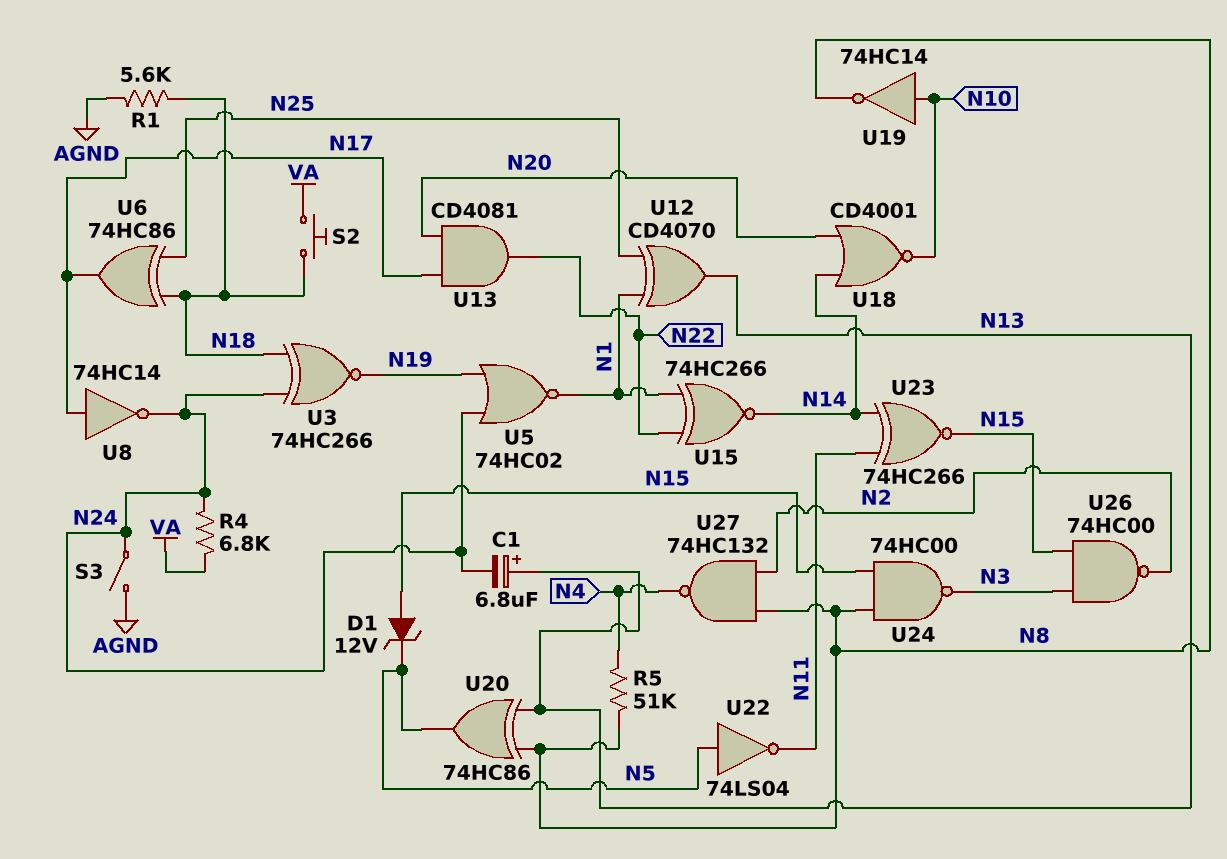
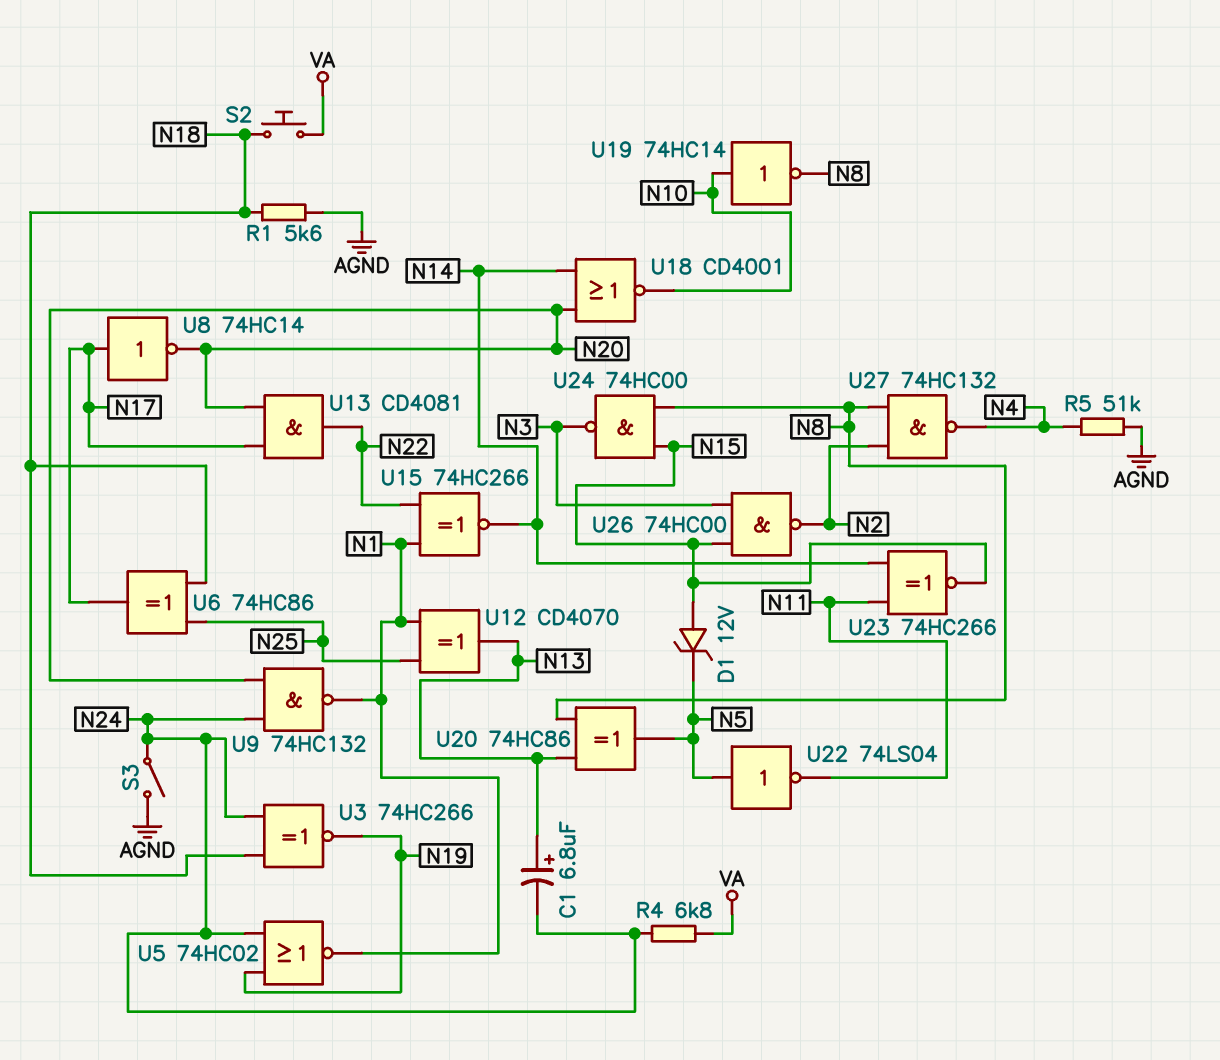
R5: 51k (N4, N8) -> 51k (AGND, N4)
U8: NOT 74HC14 (in N17, out N24) -> NOT 74HC14 (in N17, out N20)
U9: none -> NAND 74HC132 (in N20, in N24, out N1)

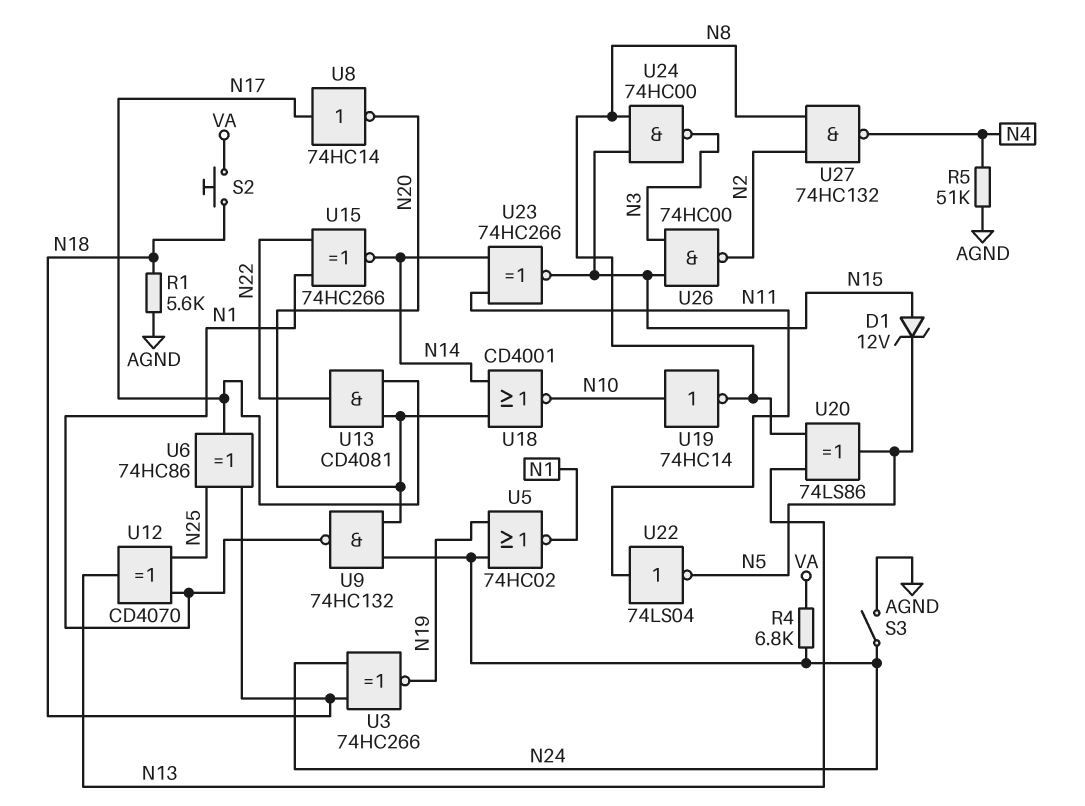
C1: 6.8uF (plus N13, minus N24) -> none
U20: XOR 74HC86 (in N8, in N13, out N5) -> XOR 74LS86 (in N8, in N13, out N5)
U22: NOT 74LS04 (in N5, out N11) -> NOT 74LS04 (in N11, out N5)

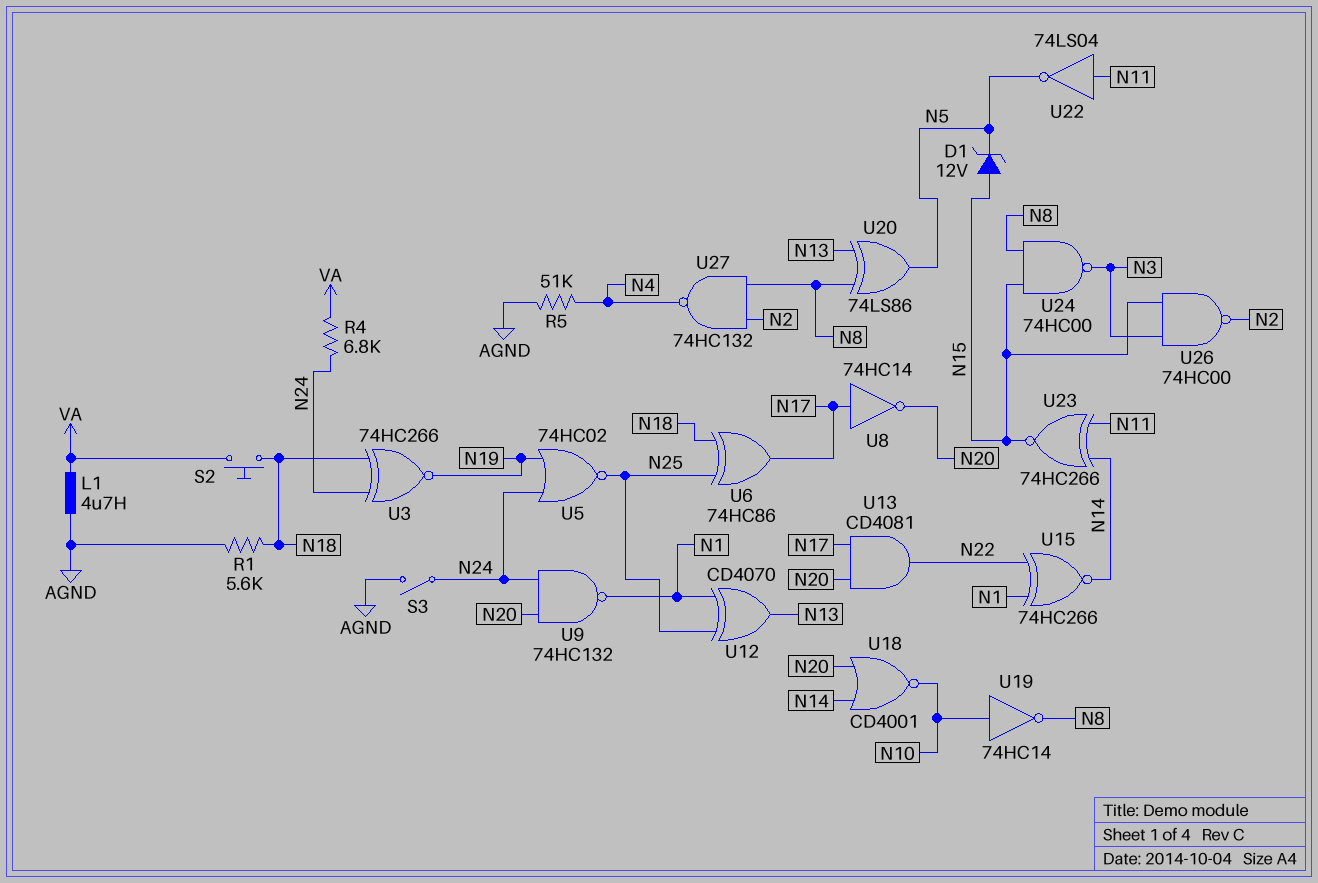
L1: none -> 4.7uH (AGND, VA)
U5: NOR 74HC02 (in N19, in N24, out N1) -> NOR 74HC02 (in N19, in N24, out N25)

